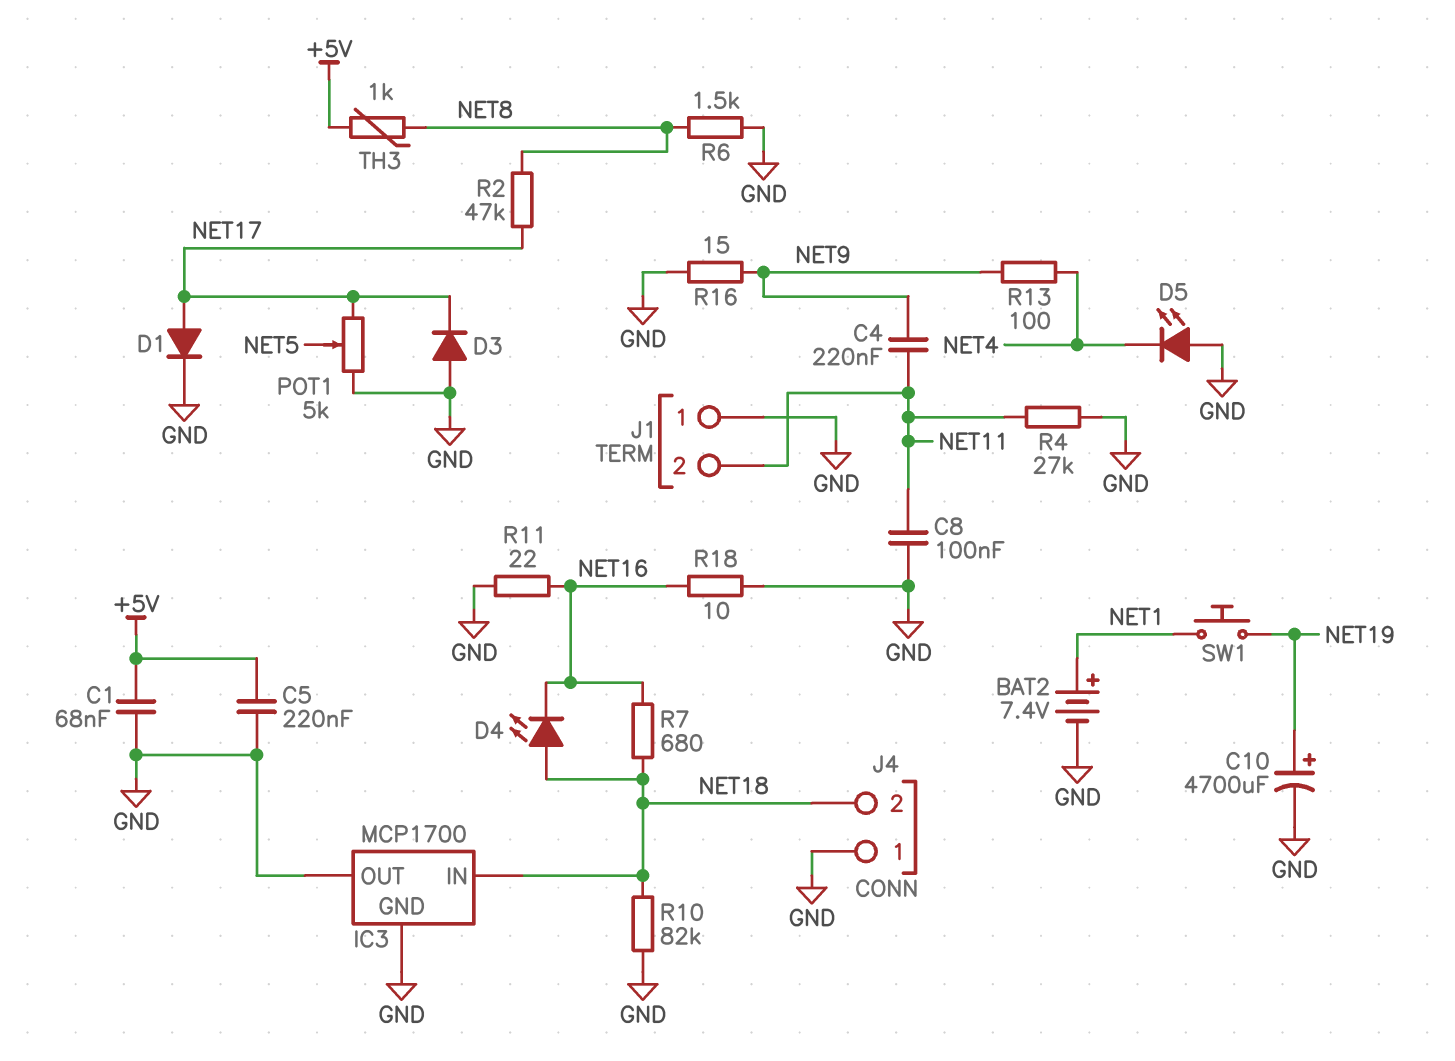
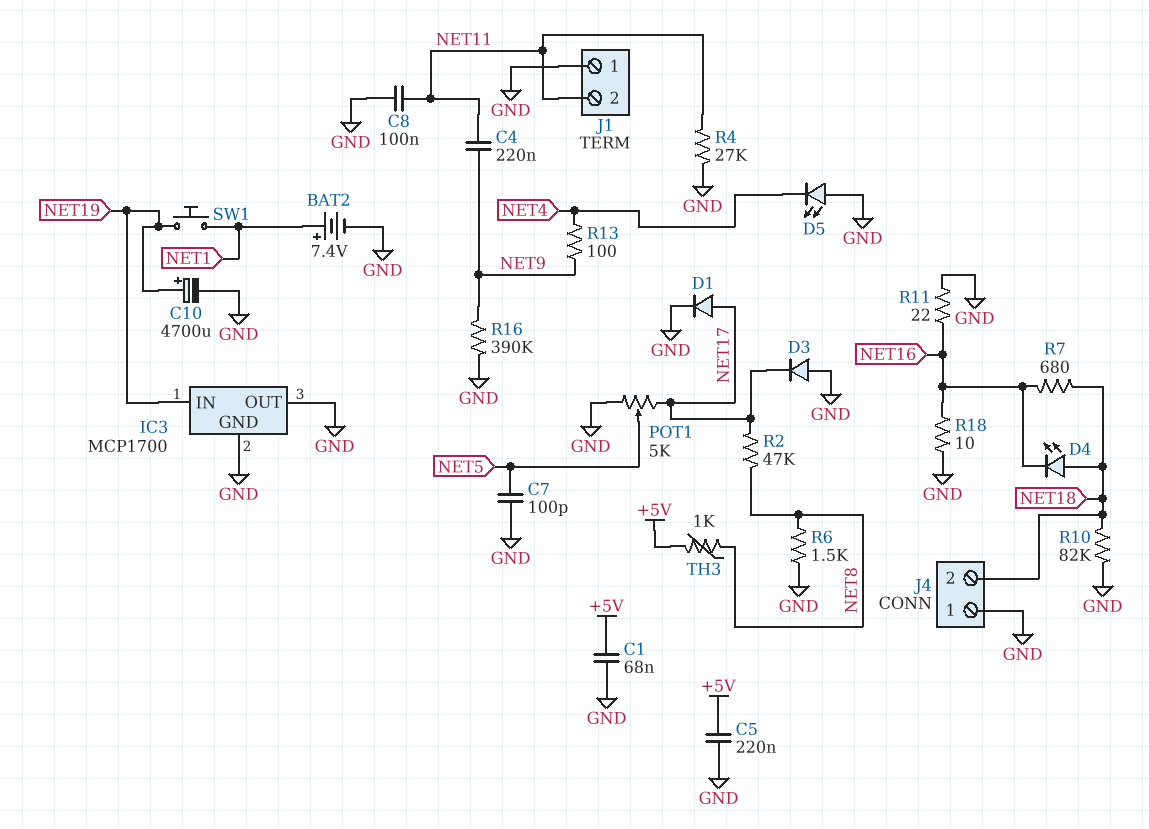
C7: none -> 100pF (GND, NET5)
IC3 pin IN: NET18 -> NET19
R16: 15 (GND, NET9) -> 390k (GND, NET9)

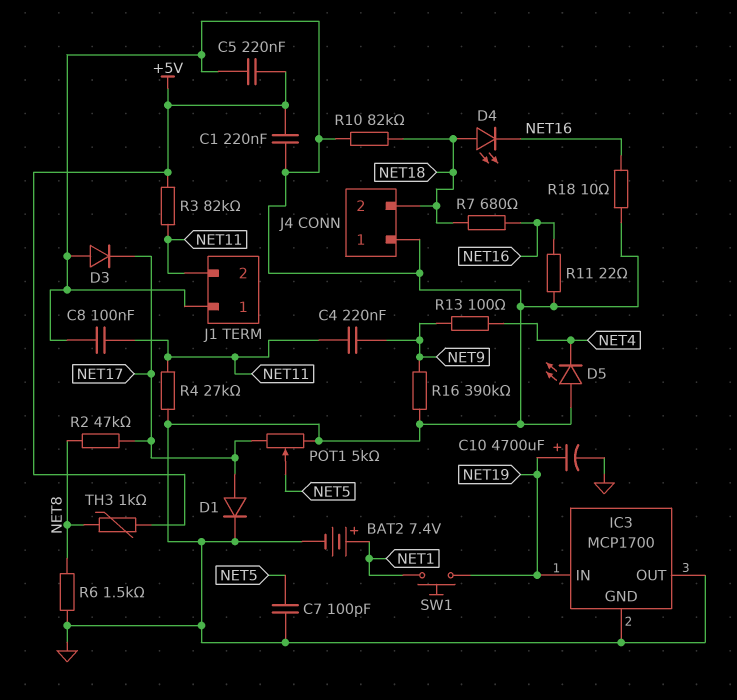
C1: 68nF (+5V, GND) -> 220nF (+5V, GND)
R3: none -> 82k (+5V, NET11)

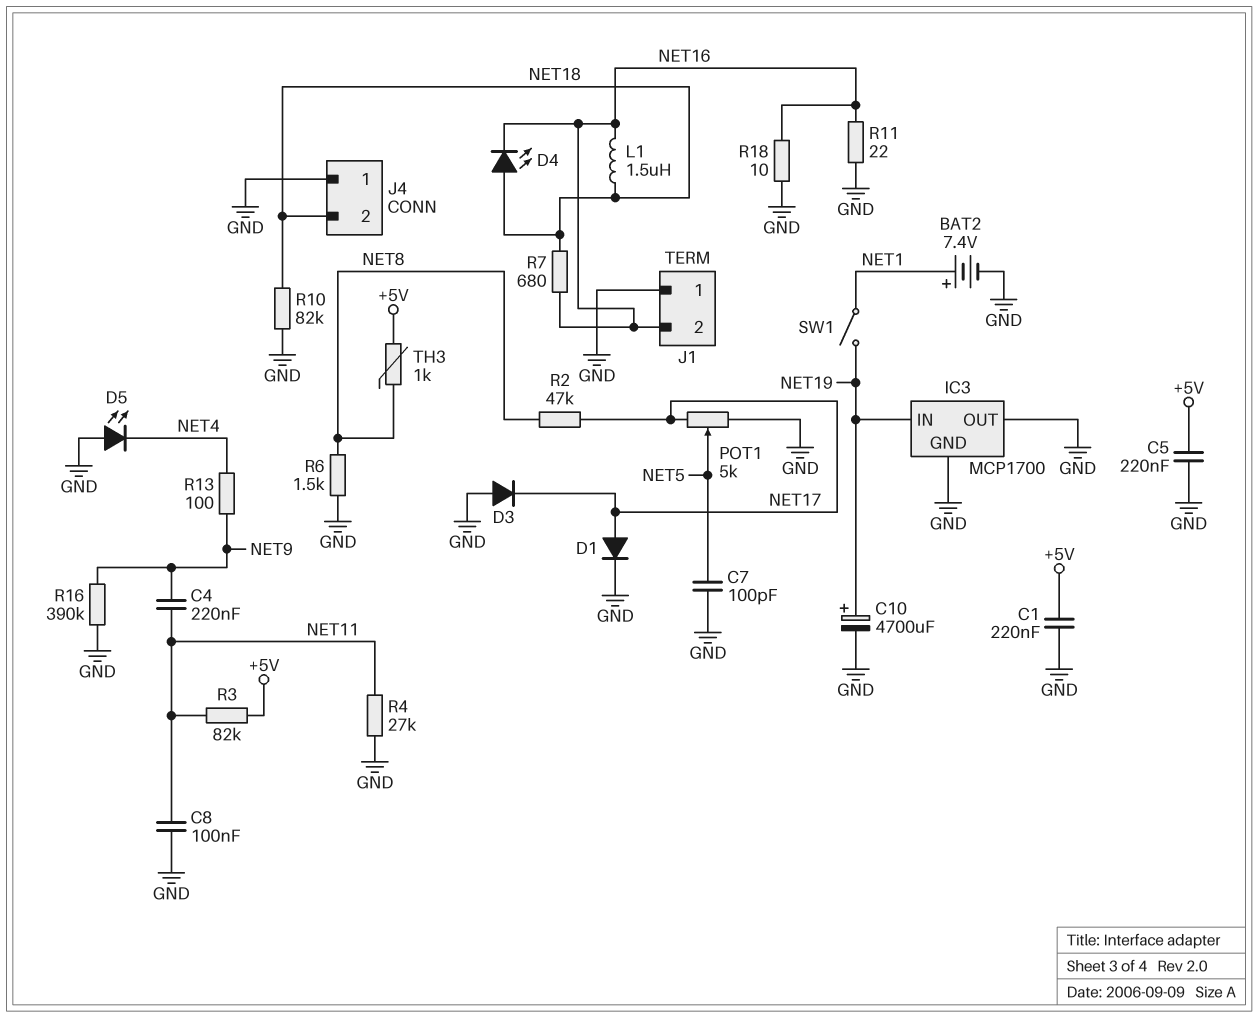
J1 pin 2: NET11 -> NET16
L1: none -> 1.5uH (NET16, NET18)
SW1: button (NET1, NET19) -> switch (NET1, NET19)

